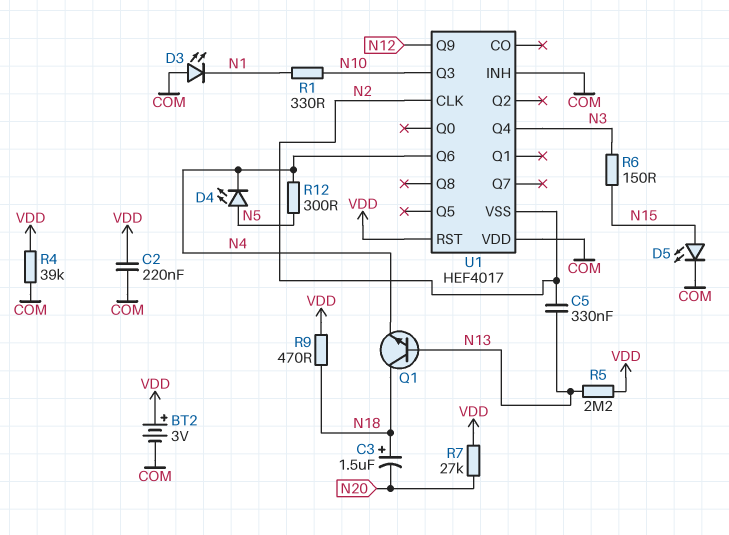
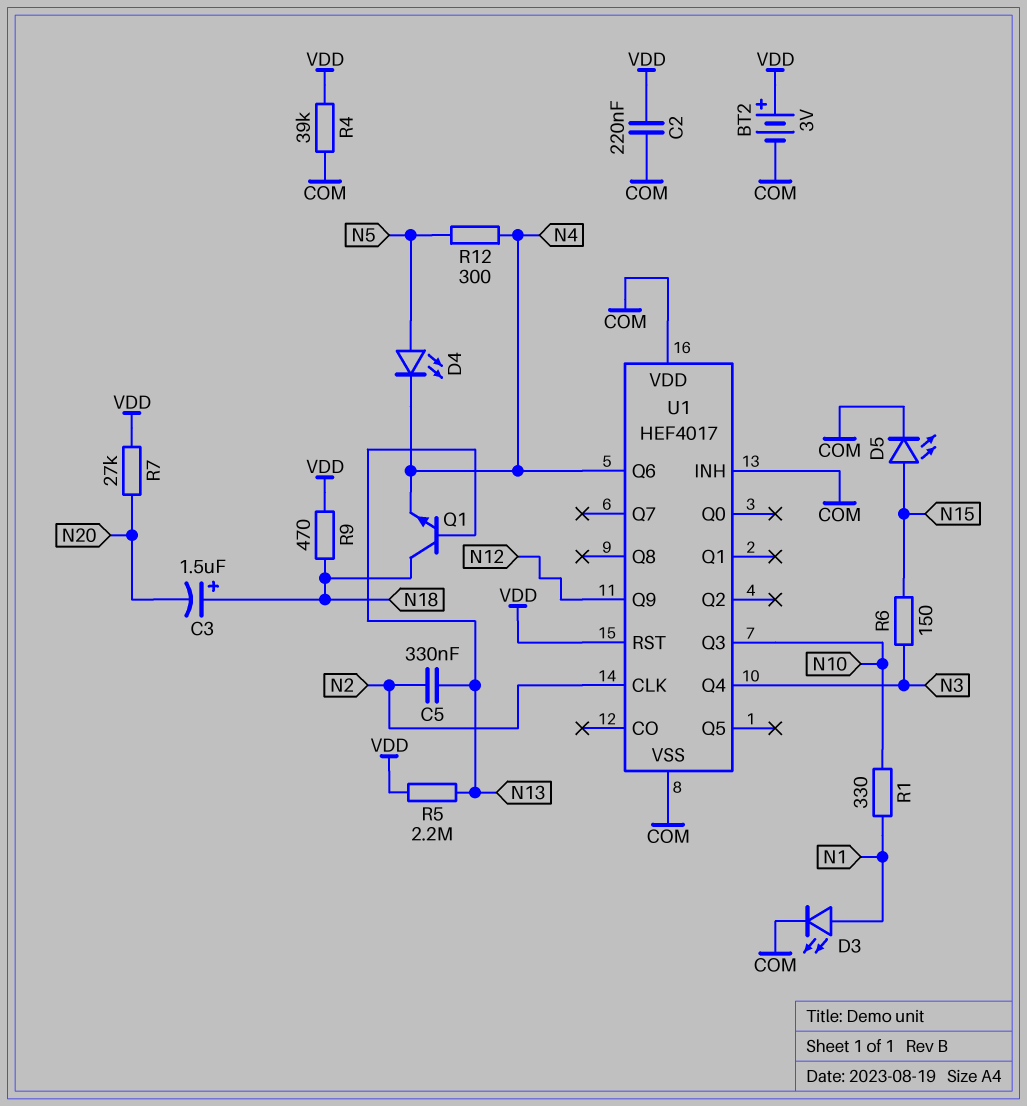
D3: LED (A COM, K N1) -> LED (A N1, K COM)
U1 pin VSS: N2 -> COM

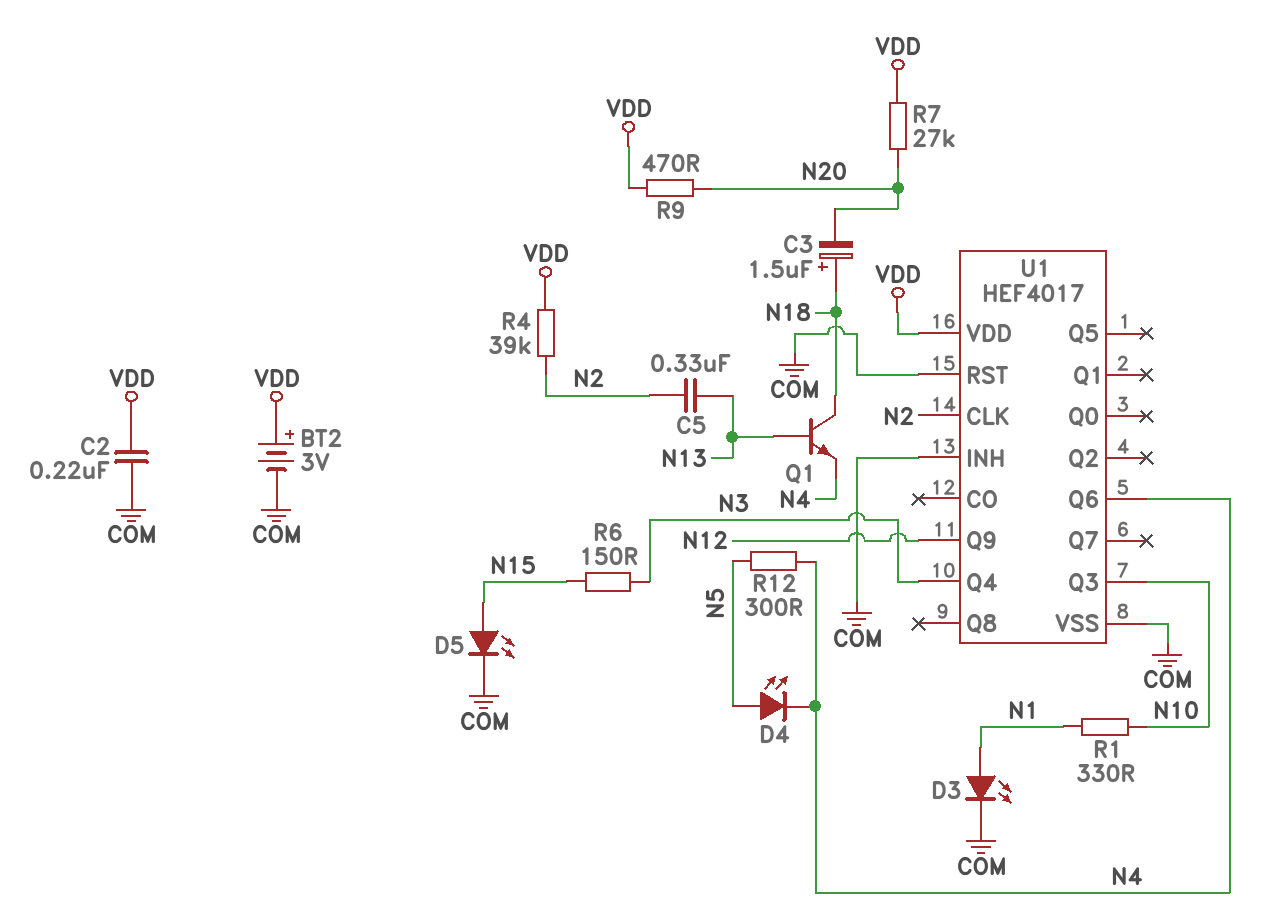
R4: 39k (COM, VDD) -> 39k (N2, VDD)
R5: 2.2M (N13, VDD) -> none
R9: 470 (N18, VDD) -> 470 (N20, VDD)
U1 pin RST: VDD -> COM
U1 pin VDD: COM -> VDD

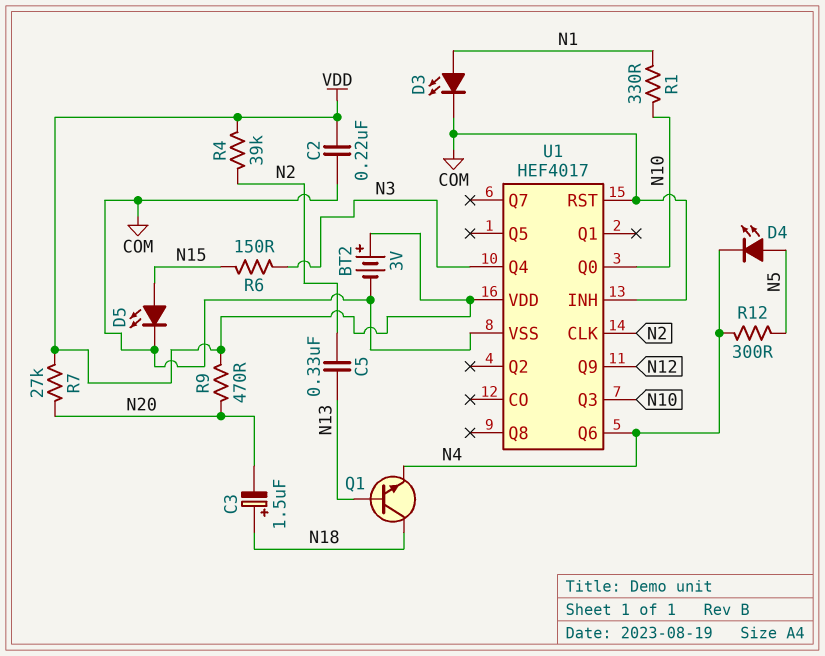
U1 pin Q0: none -> N10

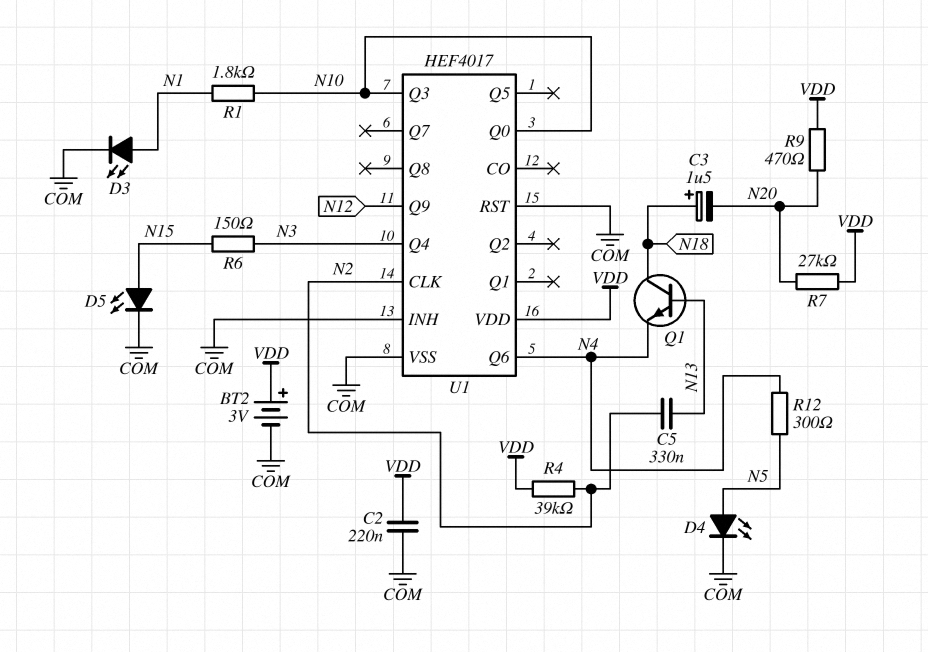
D4: LED (A N5, K N4) -> LED (A N5, K COM)
R1: 330 (N1, N10) -> 1.8k (N1, N10)

